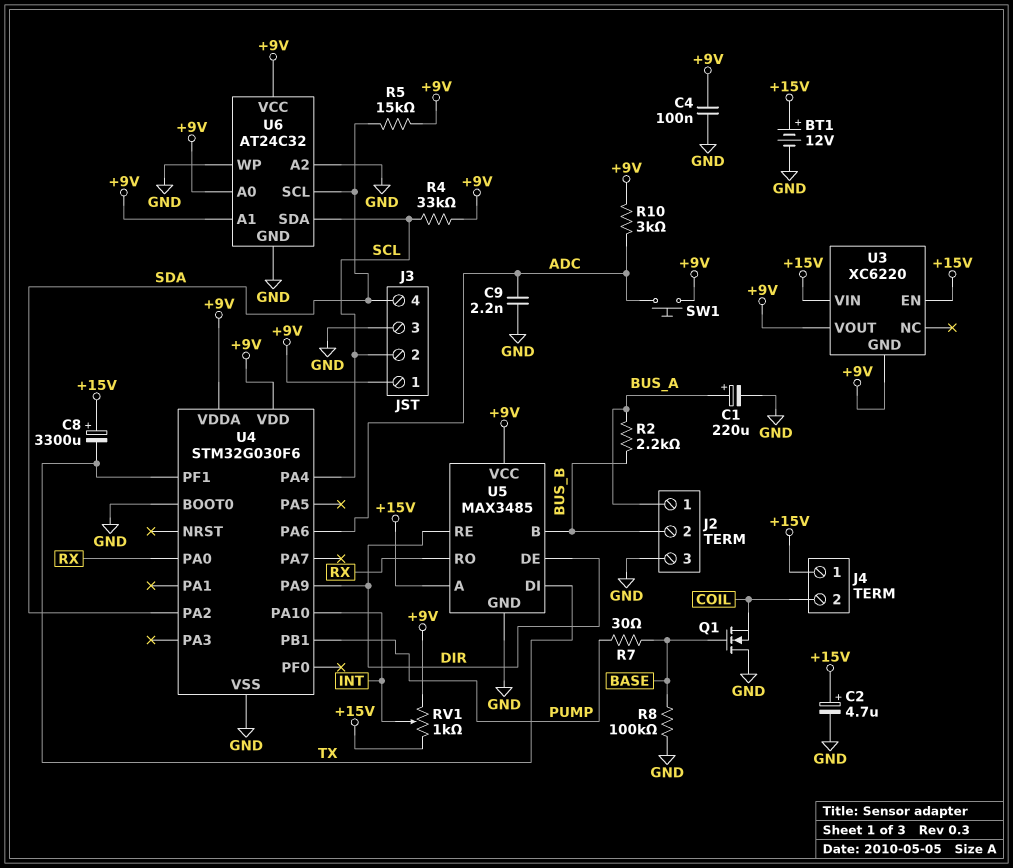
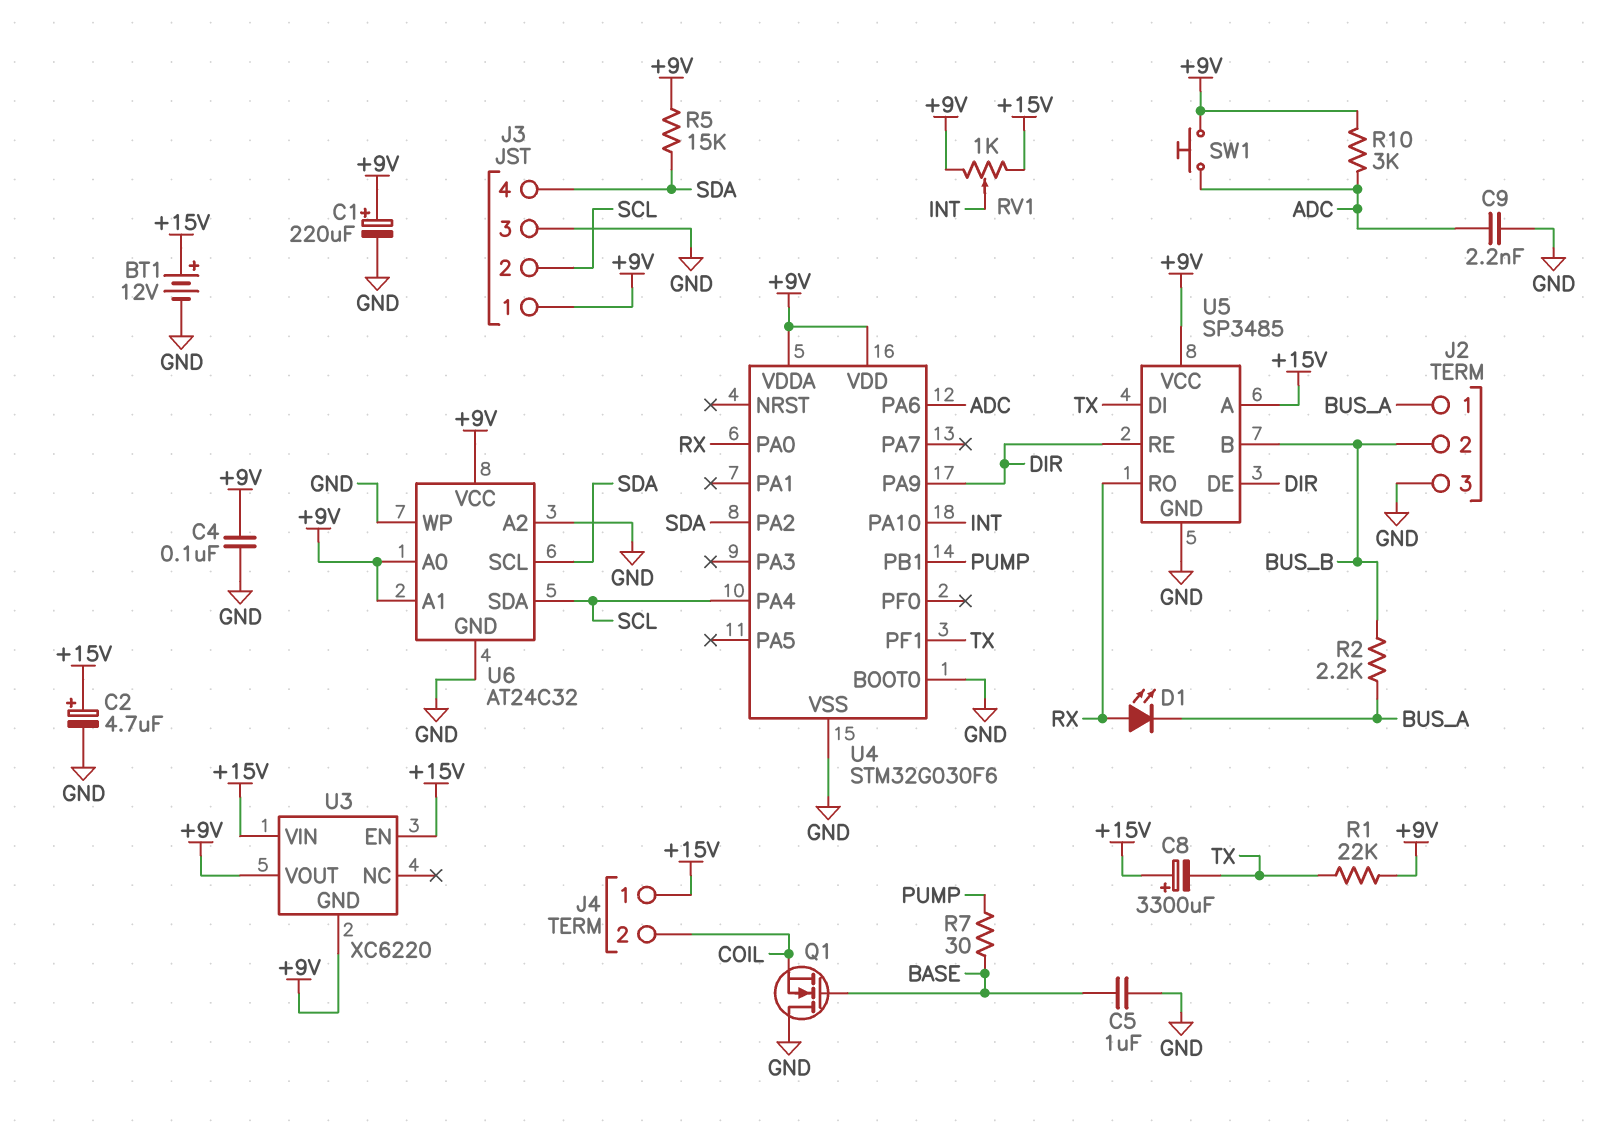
C1: 220uF (plus BUS_A, minus GND) -> 220uF (plus +9V, minus GND)
C5: none -> 1uF (BASE, GND)
D1: none -> LED (A RX, K BUS_A)
R1: none -> 22k (+9V, TX)
R4: 33k (+9V, SCL) -> none
R8: 100k (BASE, GND) -> none
U5: MAX3485 -> SP3485

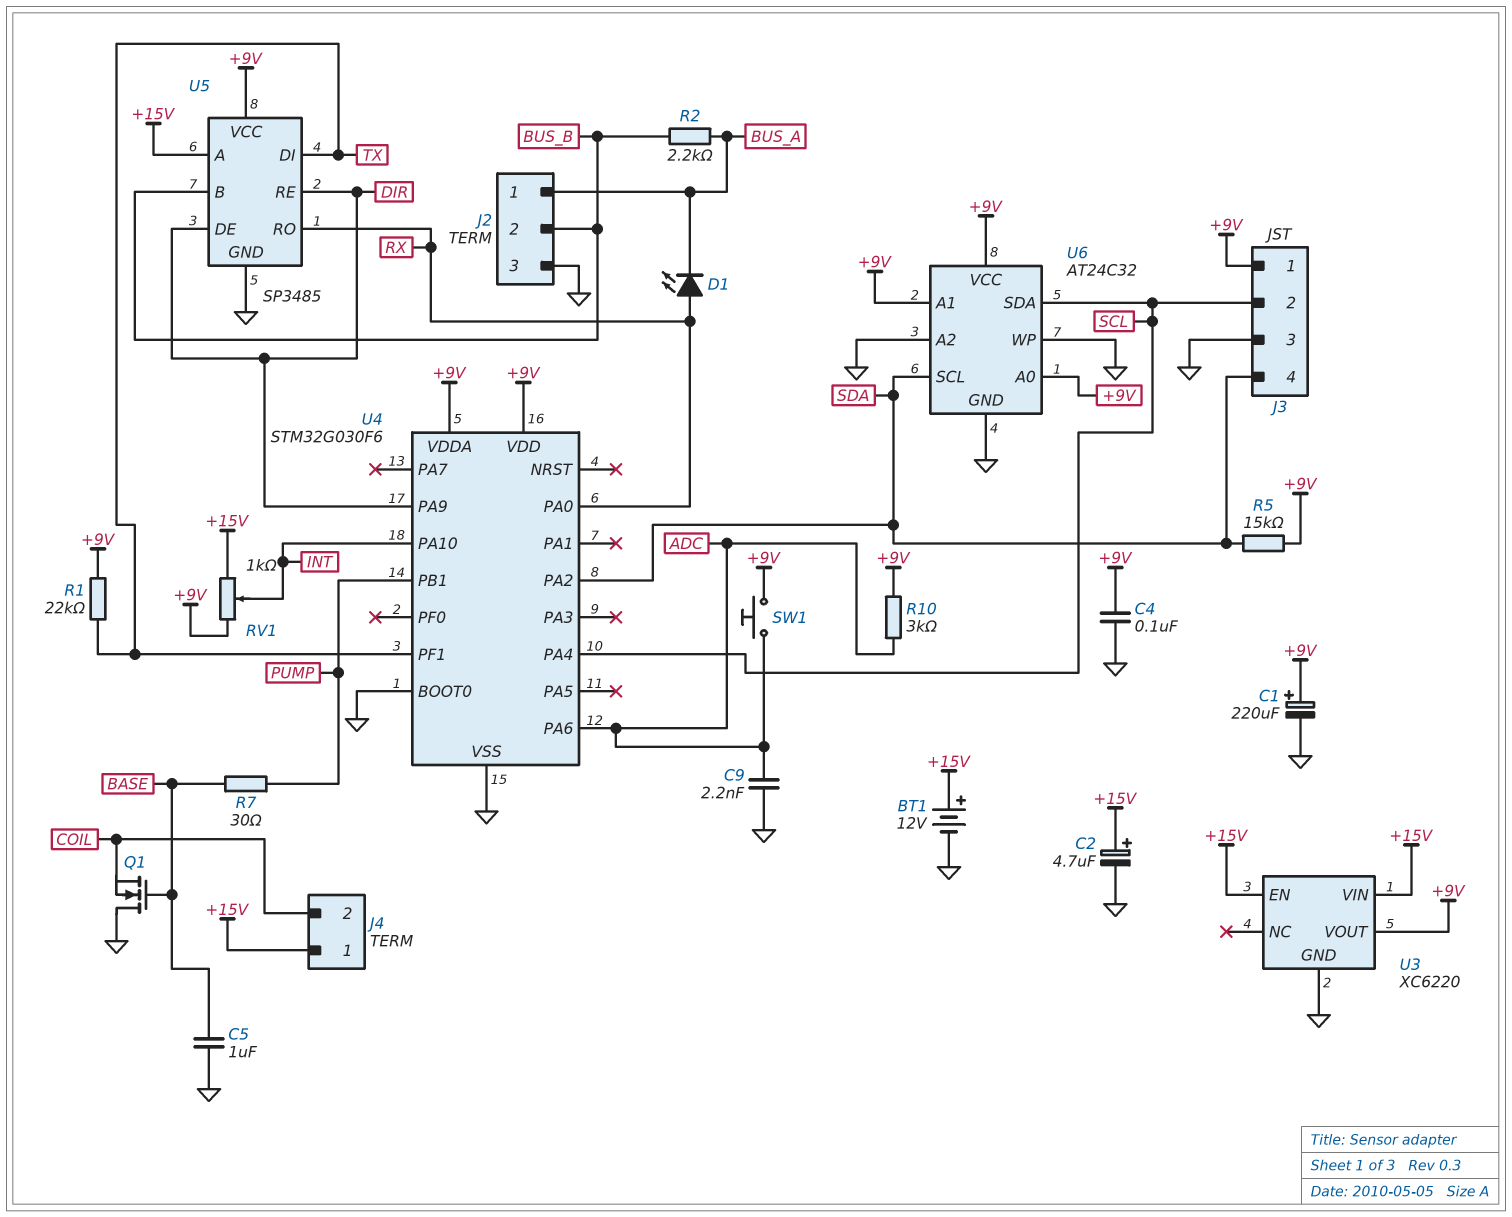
C8: 3300uF (plus +15V, minus TX) -> none
U3 pin GND: +9V -> GND

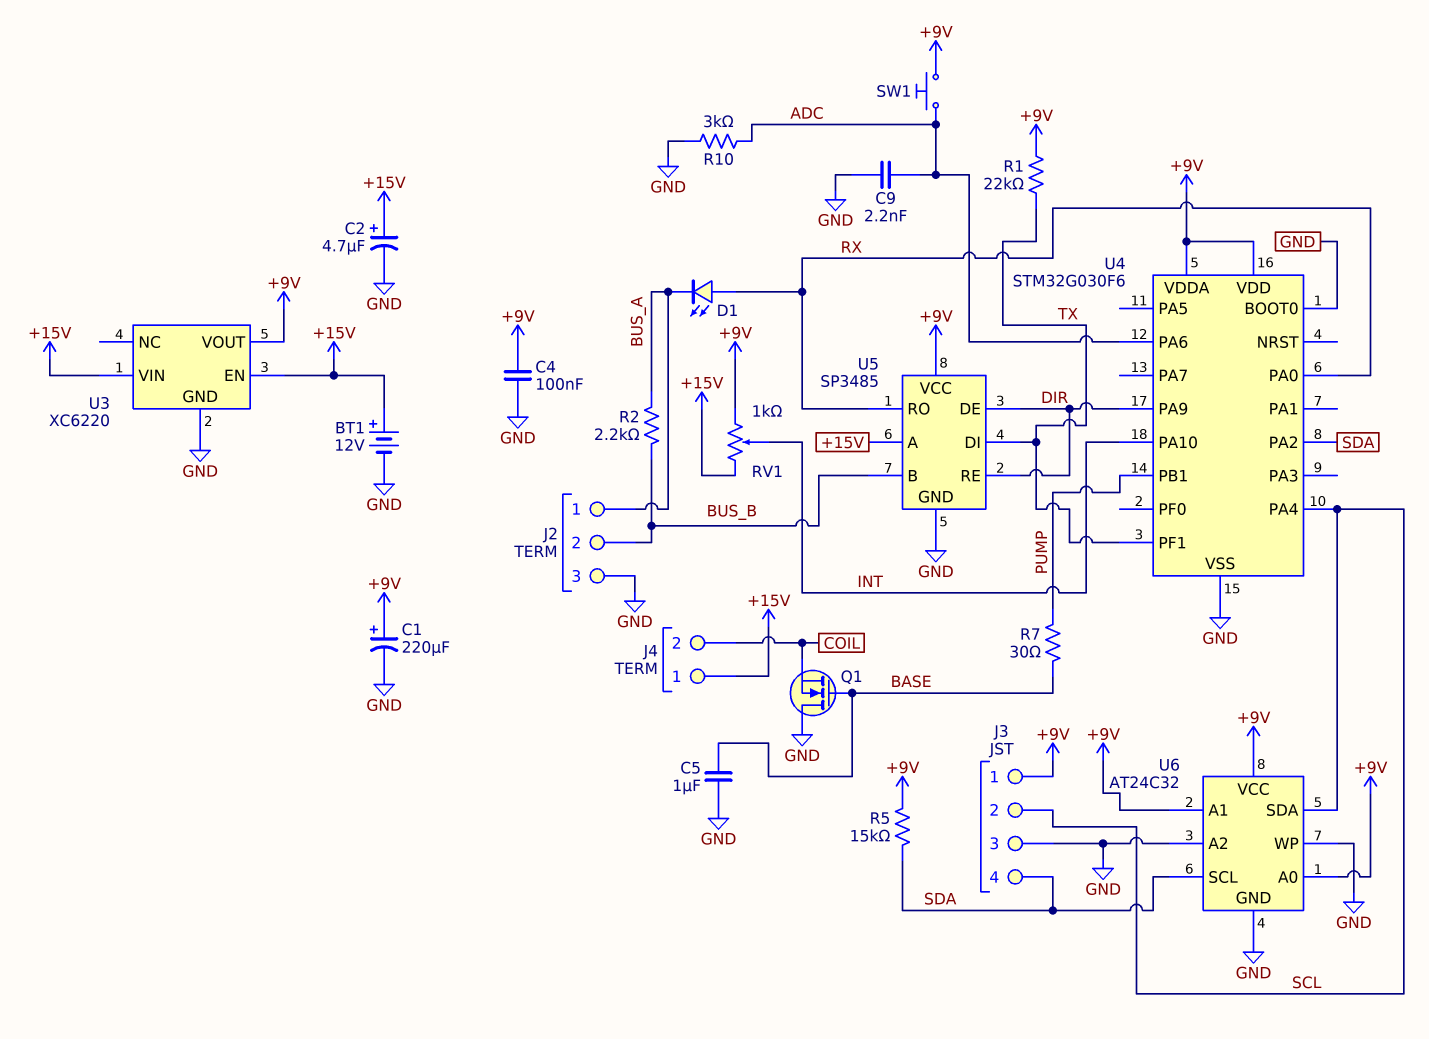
R10: 3k (+9V, ADC) -> 3k (ADC, GND)

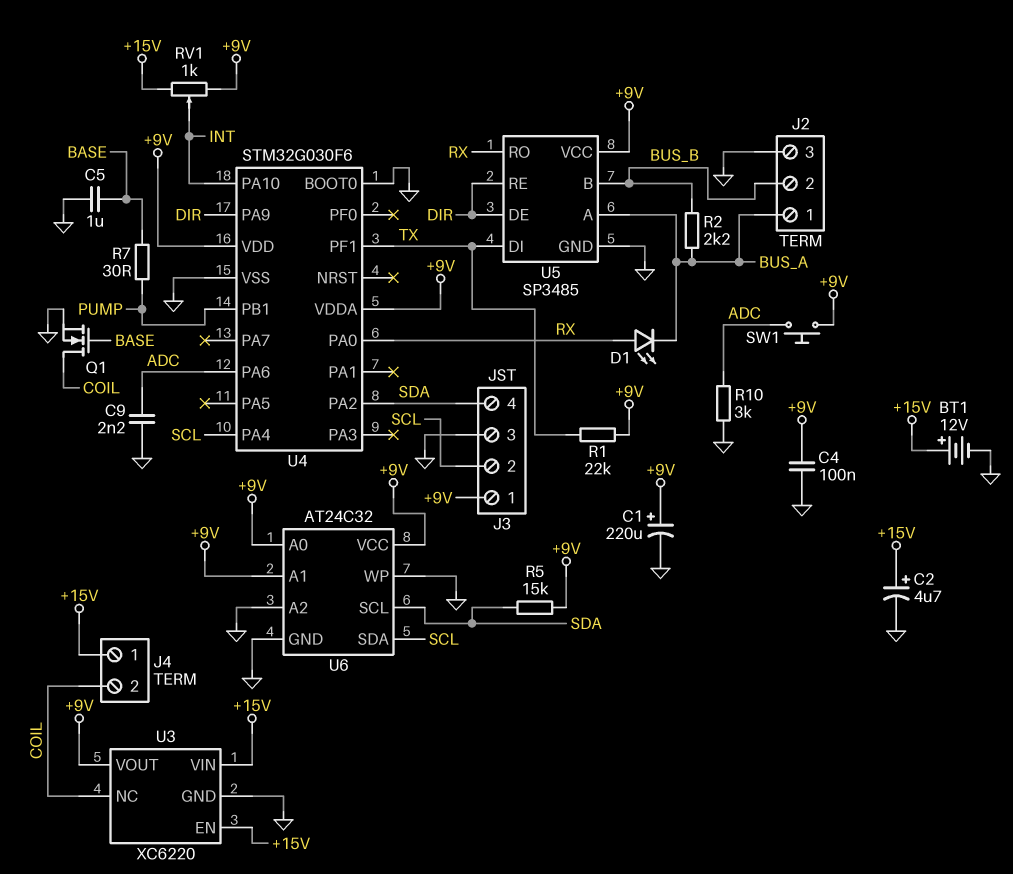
Q1: NMOS (G BASE, D GND, S COIL) -> NMOS (G BASE, D COIL, S GND)
U3 pin NC: none -> COIL
U5 pin A: +15V -> BUS_A

